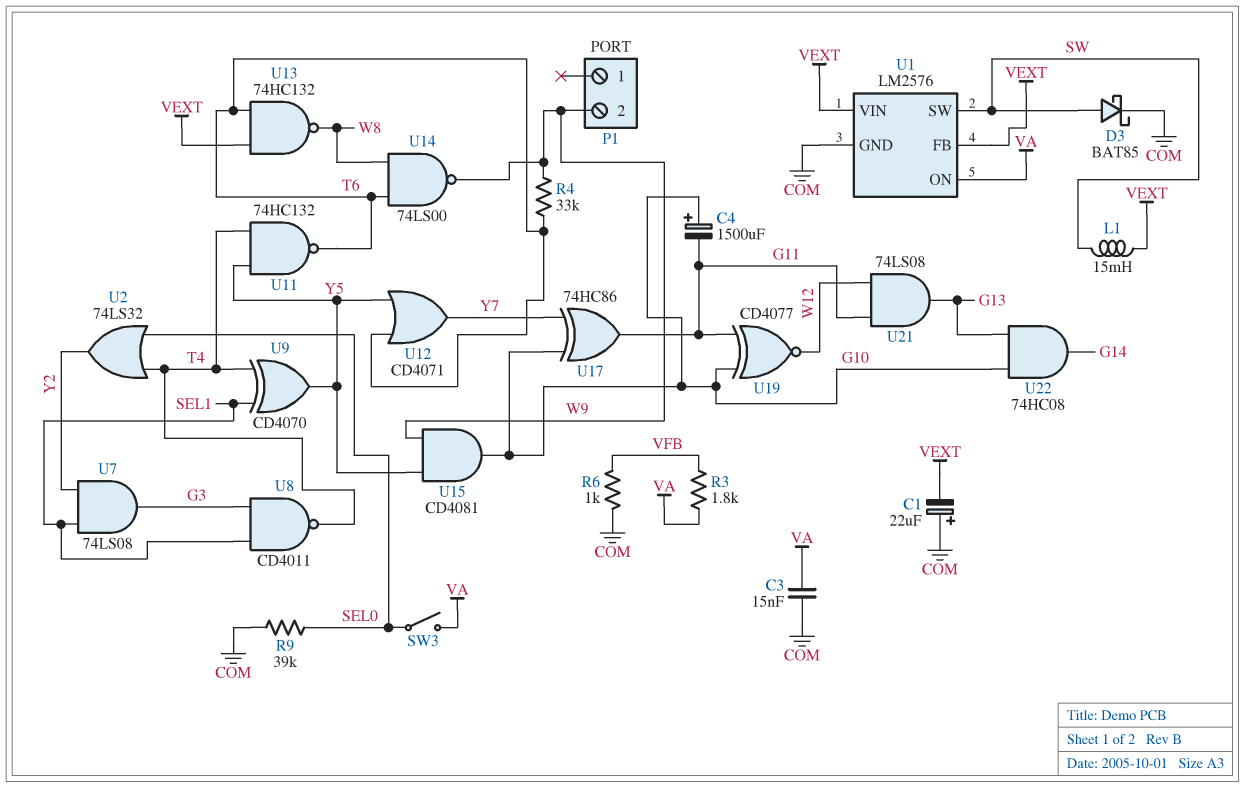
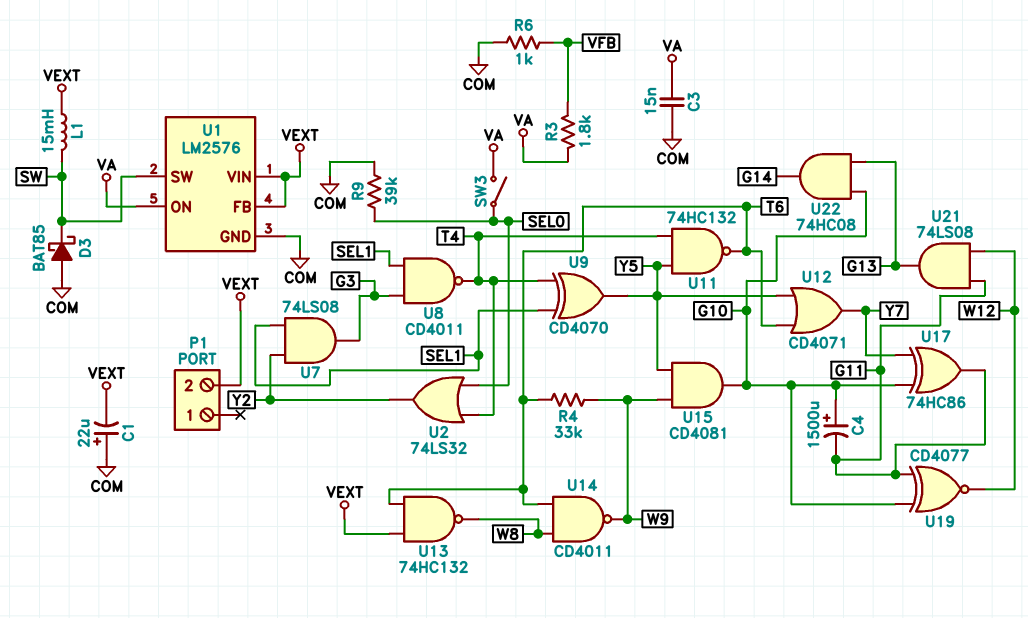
D3: schottky BAT85 (A SW, K COM) -> schottky BAT85 (A COM, K SW)
P1 pin 2: W9 -> VEXT
U14: NAND 74LS00 (in T6, in W8, out W9) -> NAND CD4011 (in T6, in W8, out W9)

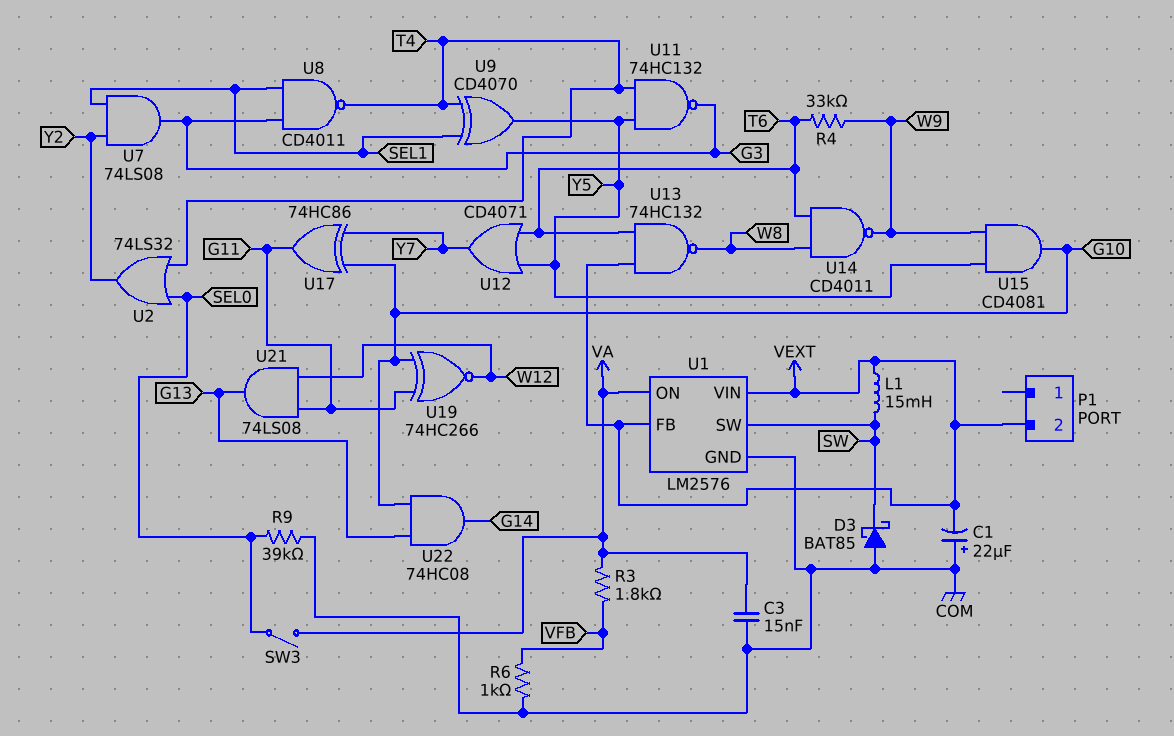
C4: 1500uF (plus G10, minus G11) -> none
U11: NAND 74HC132 (in T4, in Y5, out T6) -> NAND 74HC132 (in T4, in Y5, out G3)
U19: XNOR CD4077 (in G10, in G11, out W12) -> XNOR 74HC266 (in G10, in G11, out W12)

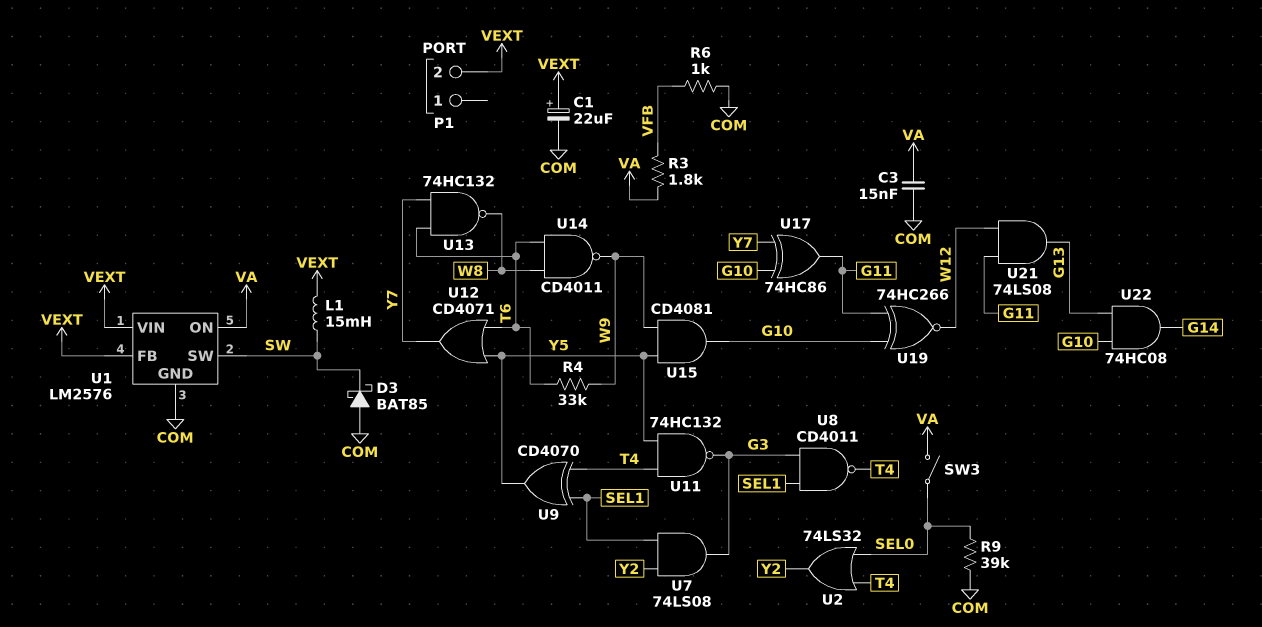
C1: 22uF (plus COM, minus VEXT) -> 22uF (plus VEXT, minus COM)
U13: NAND 74HC132 (in T6, in VEXT, out W8) -> NAND 74HC132 (in T6, in Y7, out W8)

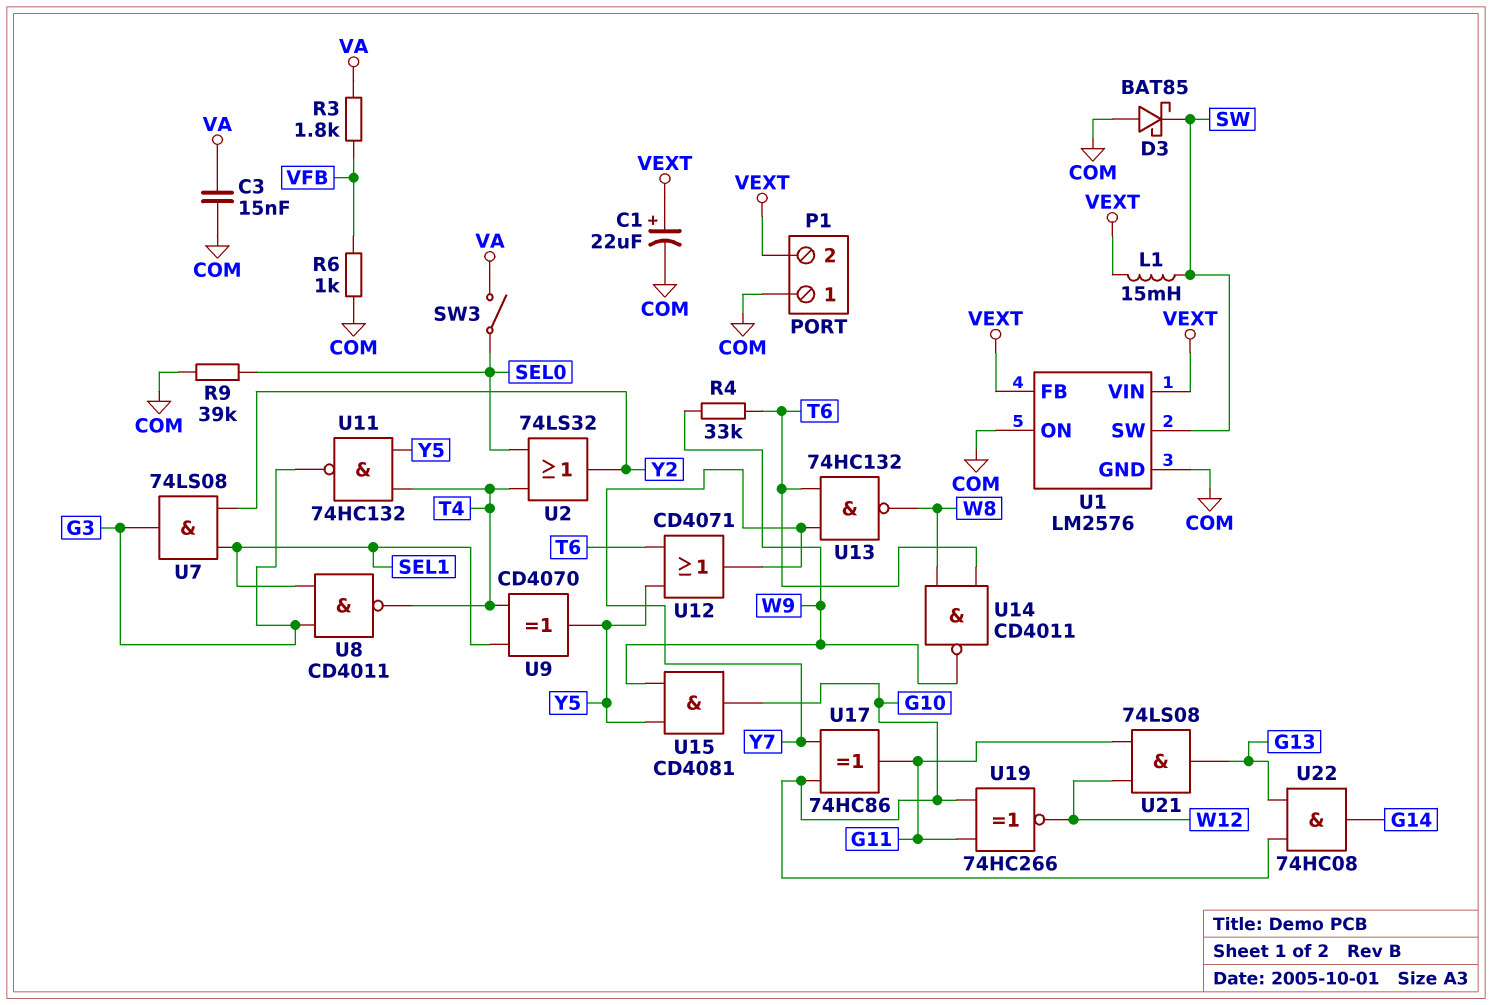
P1 pin 1: none -> COM
U1 pin ON: VA -> COM

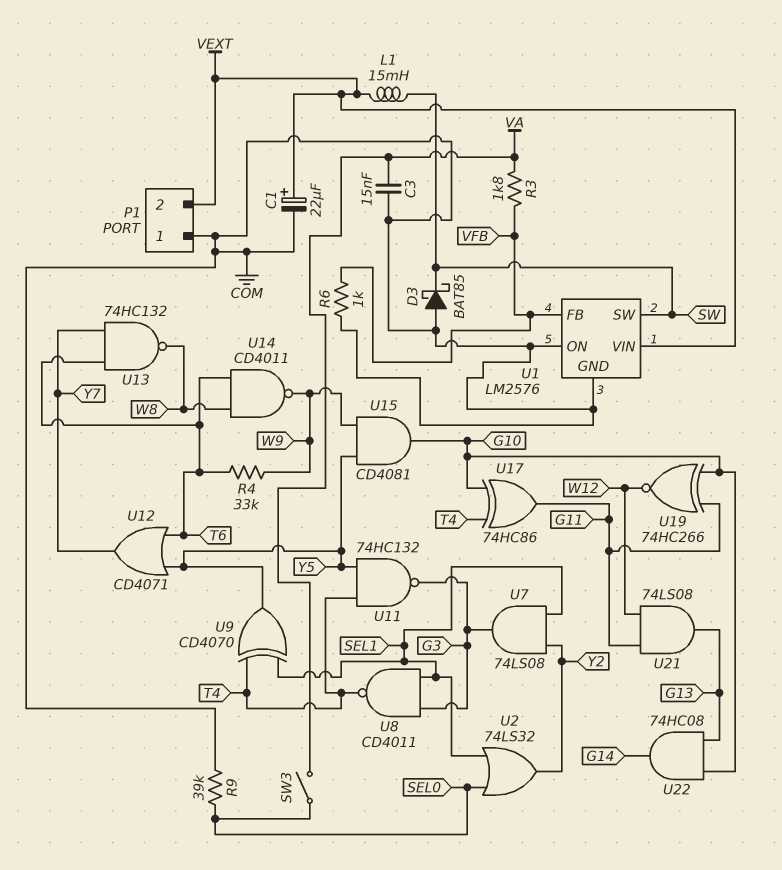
U1 pin FB: VEXT -> VFB
U2: OR 74LS32 (in SEL0, in T4, out Y2) -> OR 74LS32 (in SEL0, in SEL1, out Y2)
U17: XOR 74HC86 (in G10, in Y7, out G11) -> XOR 74HC86 (in G10, in T4, out G11)

